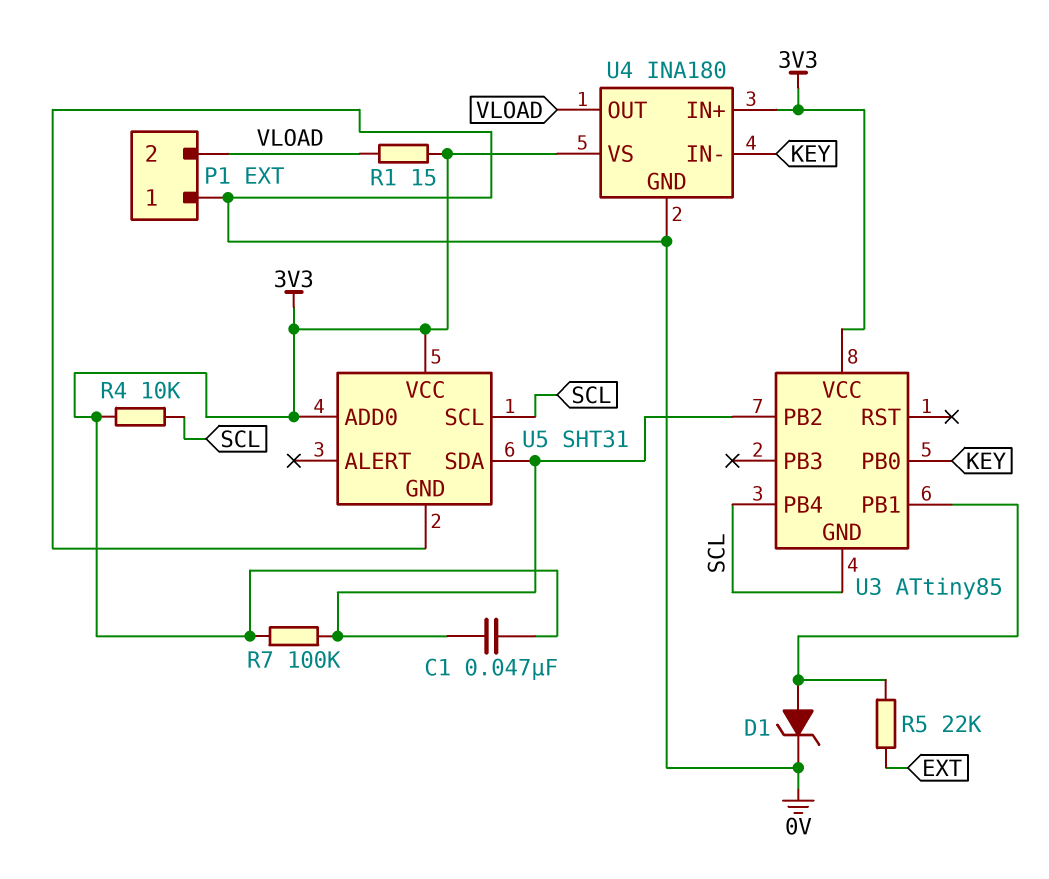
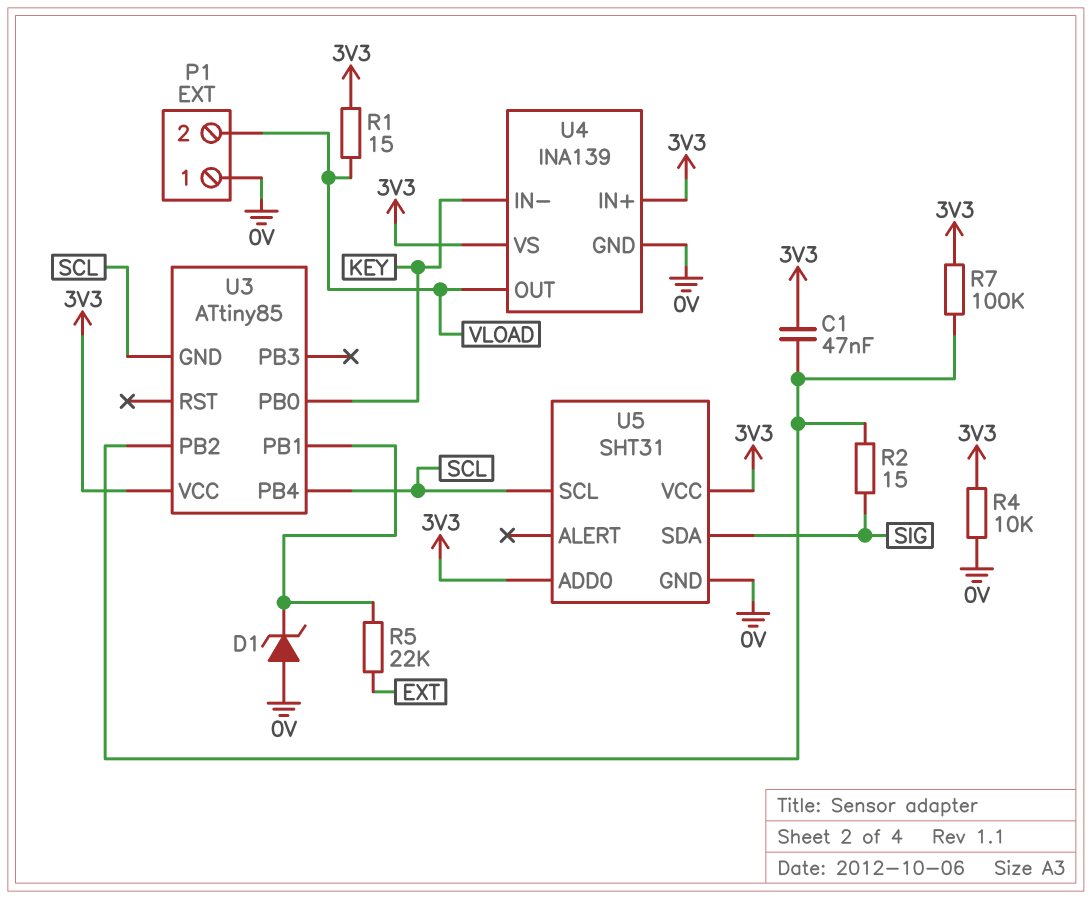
D1: zener (A U3/PB1, K 0V) -> zener (A 0V, K U3/PB1)
R2: none -> 15 (SIG, U3/PB2)
R4: 10k (3V3, SCL) -> 10k (0V, 3V3)
U4: INA180 -> INA139
U5 pin SDA: U3/PB2 -> SIG

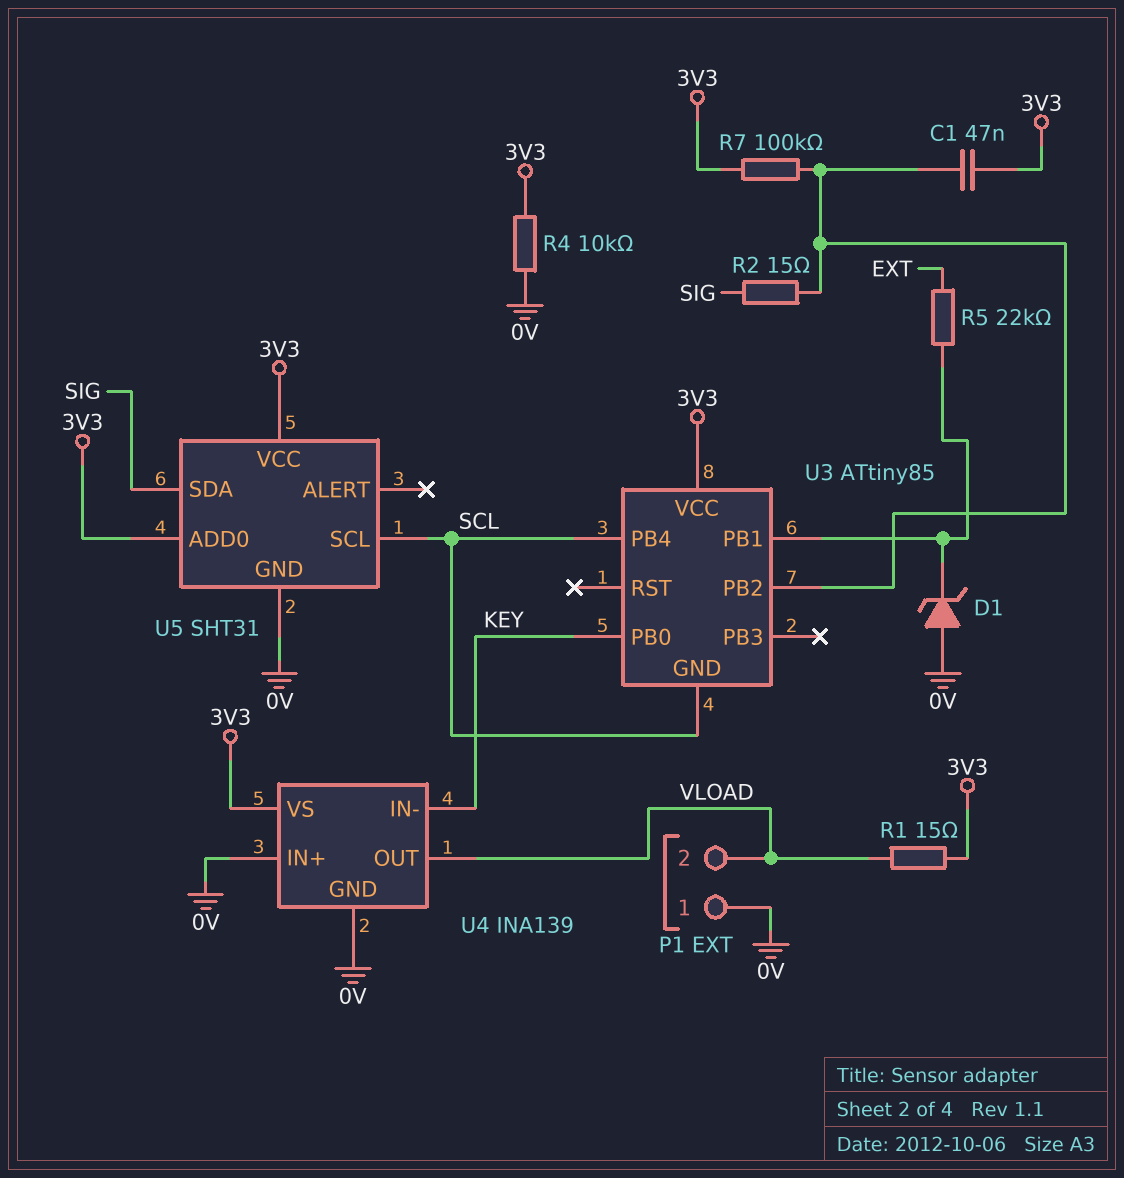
U4 pin IN+: 3V3 -> 0V

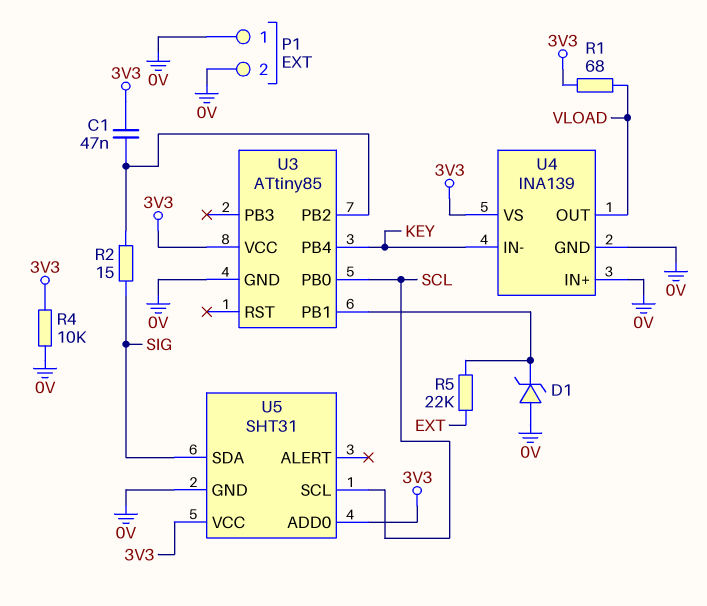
P1 pin 2: VLOAD -> 0V
R1: 15 (3V3, VLOAD) -> 68 (3V3, VLOAD)
R7: 100k (3V3, U3/PB2) -> none
U3 pin GND: SCL -> 0V
U3 pin PB0: KEY -> SCL
U3 pin PB4: SCL -> KEY

